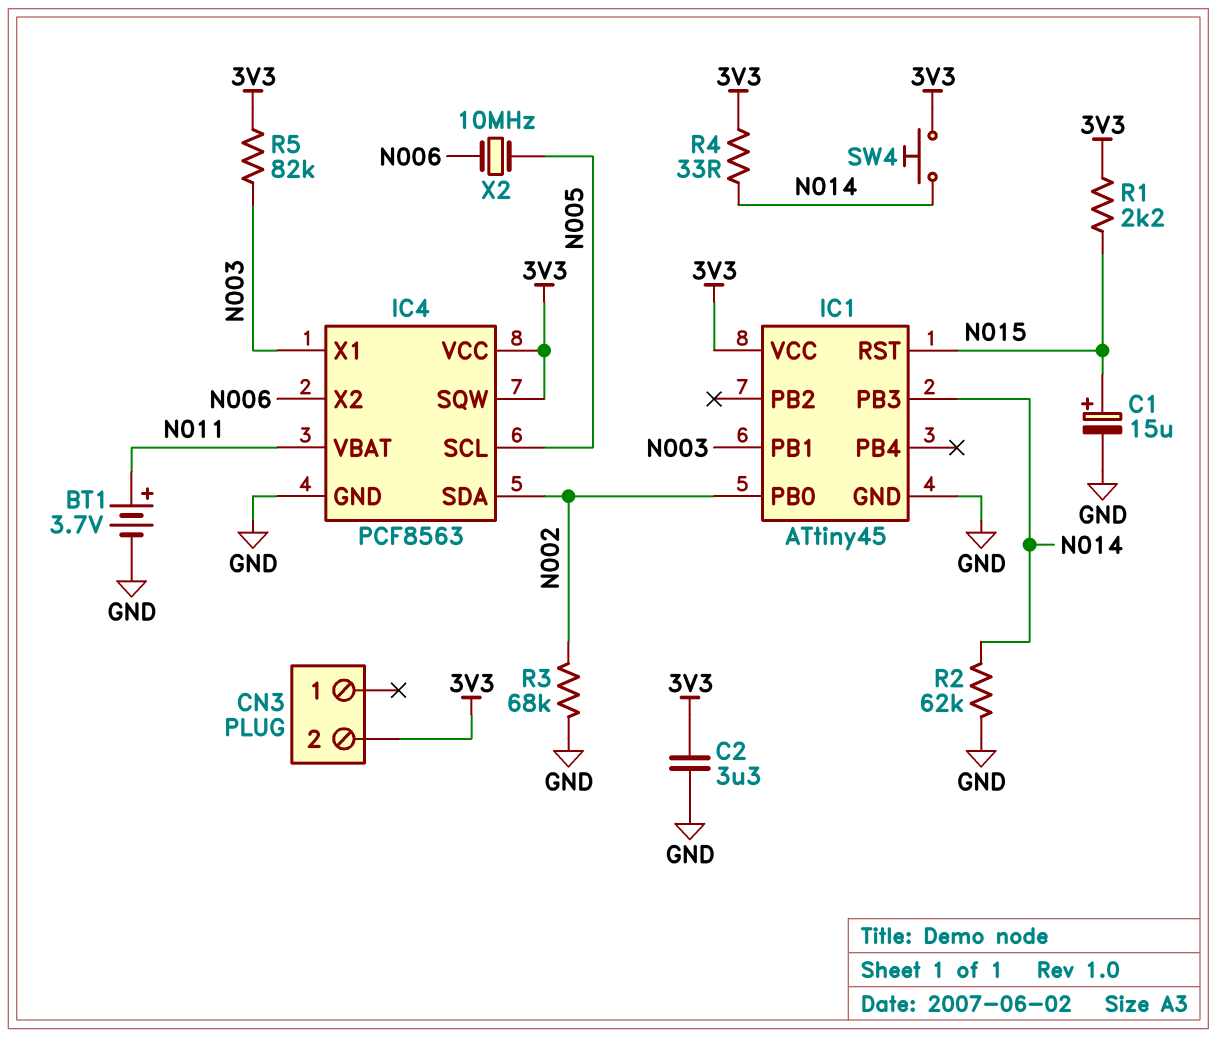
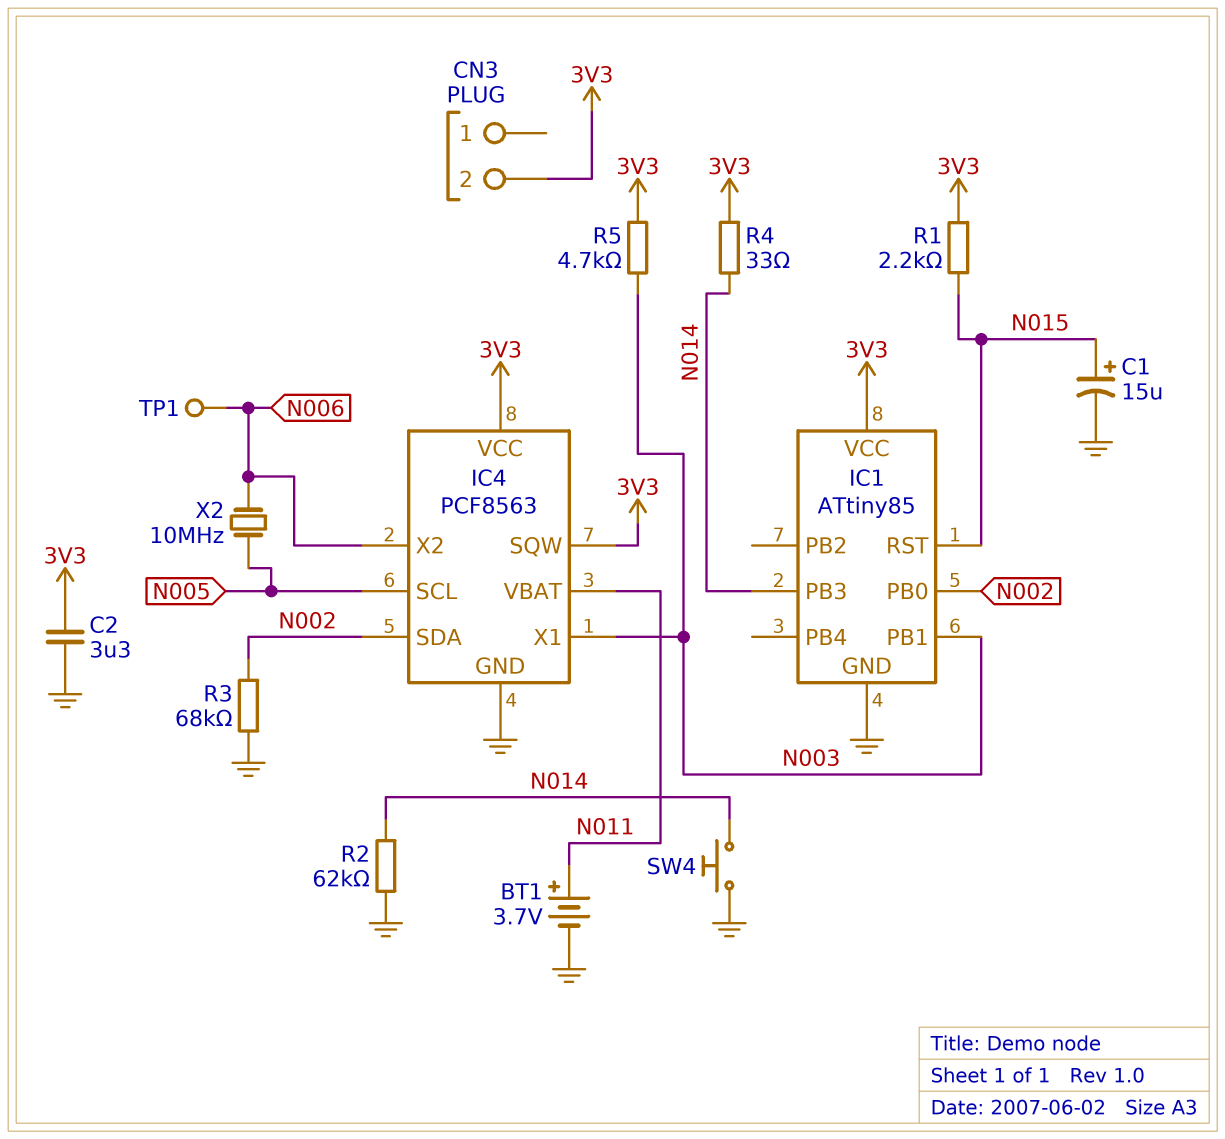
IC1: ATtiny45 -> ATtiny85
R5: 82k (3V3, N003) -> 4.7k (3V3, N003)
SW4: button (3V3, N014) -> button (GND, N014)
TP1: none -> test point (N006)

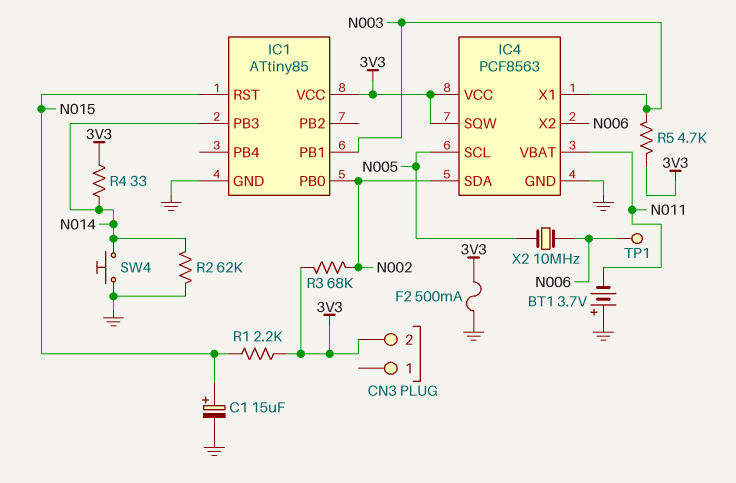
BT1: 3.7V (plus N011, minus GND) -> 3.7V (plus GND, minus N011)
C2: 3.3uF (3V3, GND) -> none
F2: none -> 500mA (3V3, GND)
R3: 68k (GND, N002) -> 68k (3V3, N002)

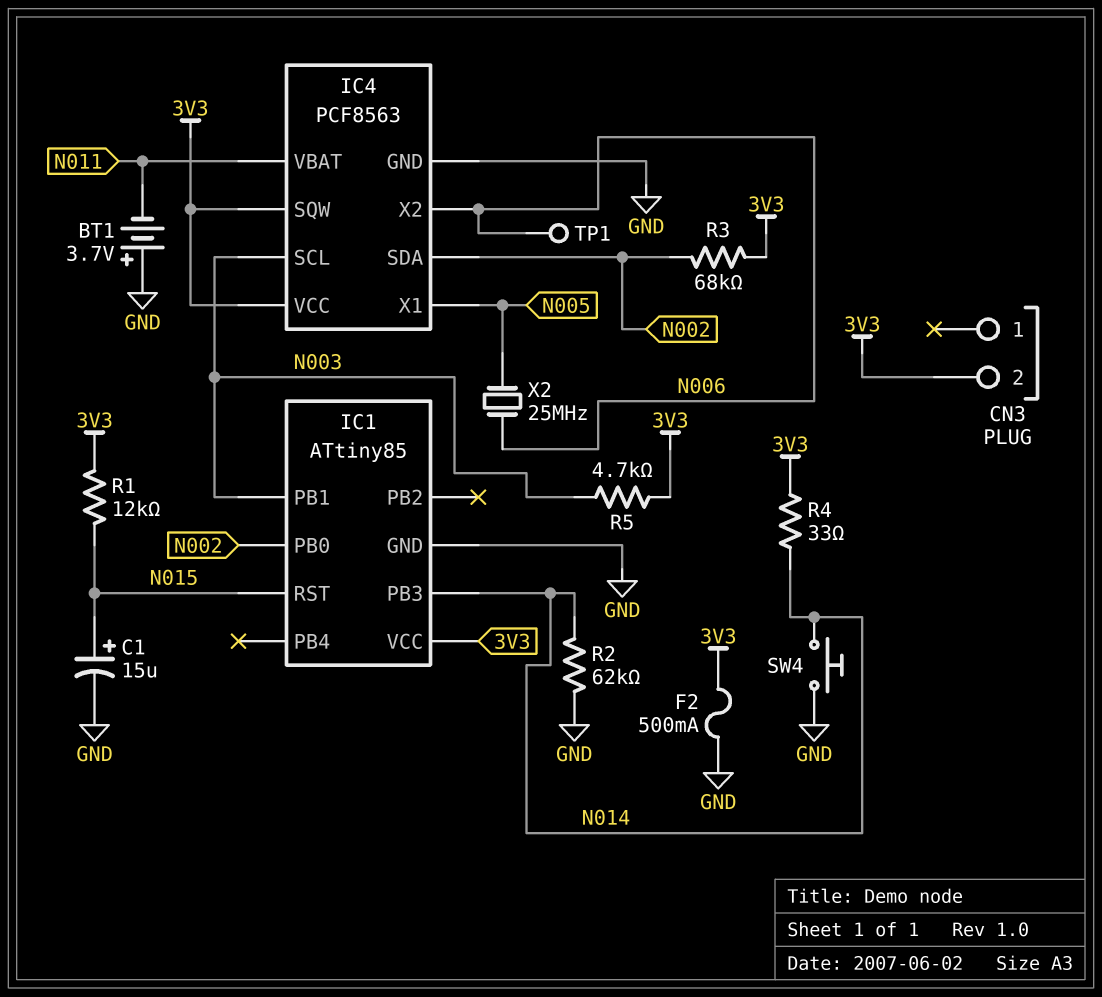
IC4 pin SCL: N005 -> N003
IC4 pin X1: N003 -> N005
R1: 2.2k (3V3, N015) -> 12k (3V3, N015)
X2: 10MHz (N005, N006) -> 25MHz (N005, N006)

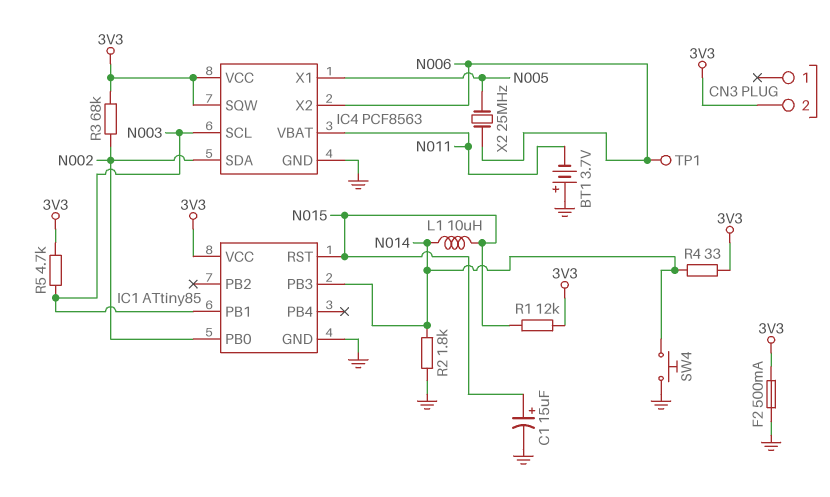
L1: none -> 10uH (N014, N015)
R2: 62k (GND, N014) -> 1.8k (GND, N014)

